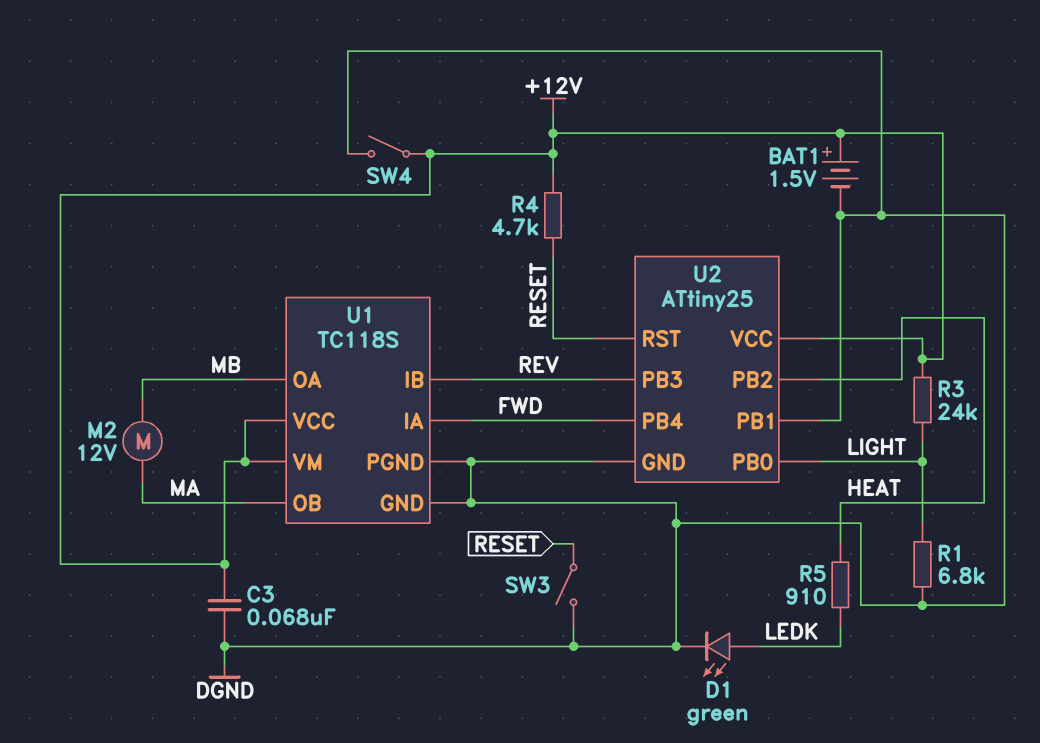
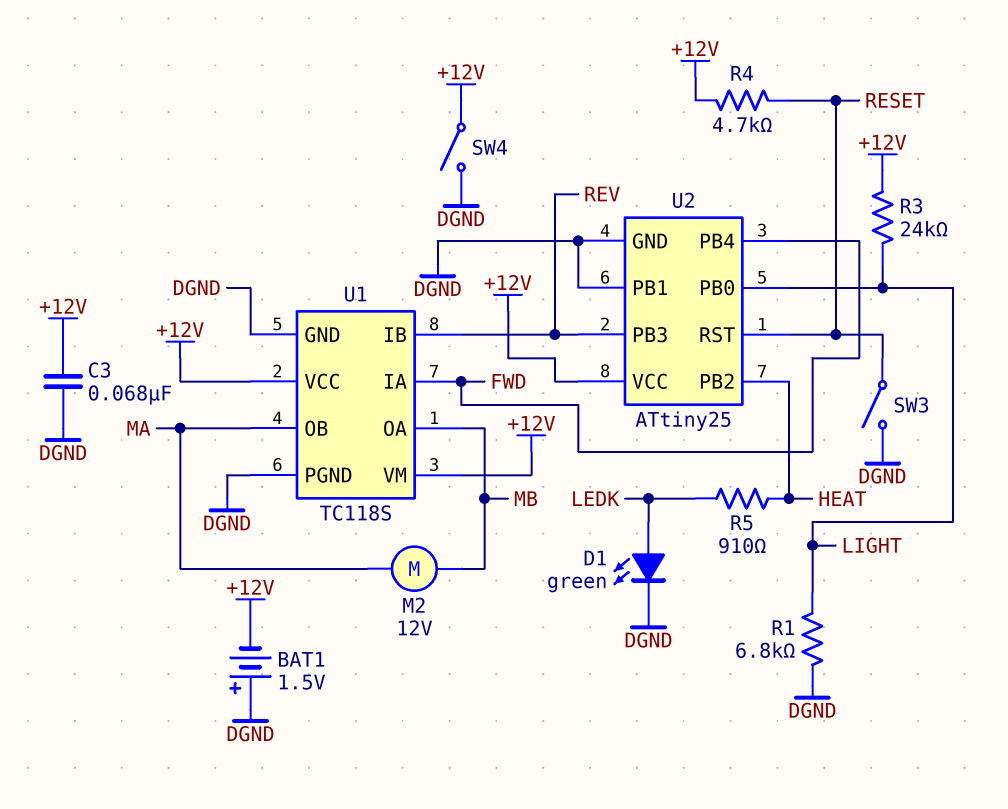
BAT1: 1.5V (plus +12V, minus DGND) -> 1.5V (plus DGND, minus +12V)

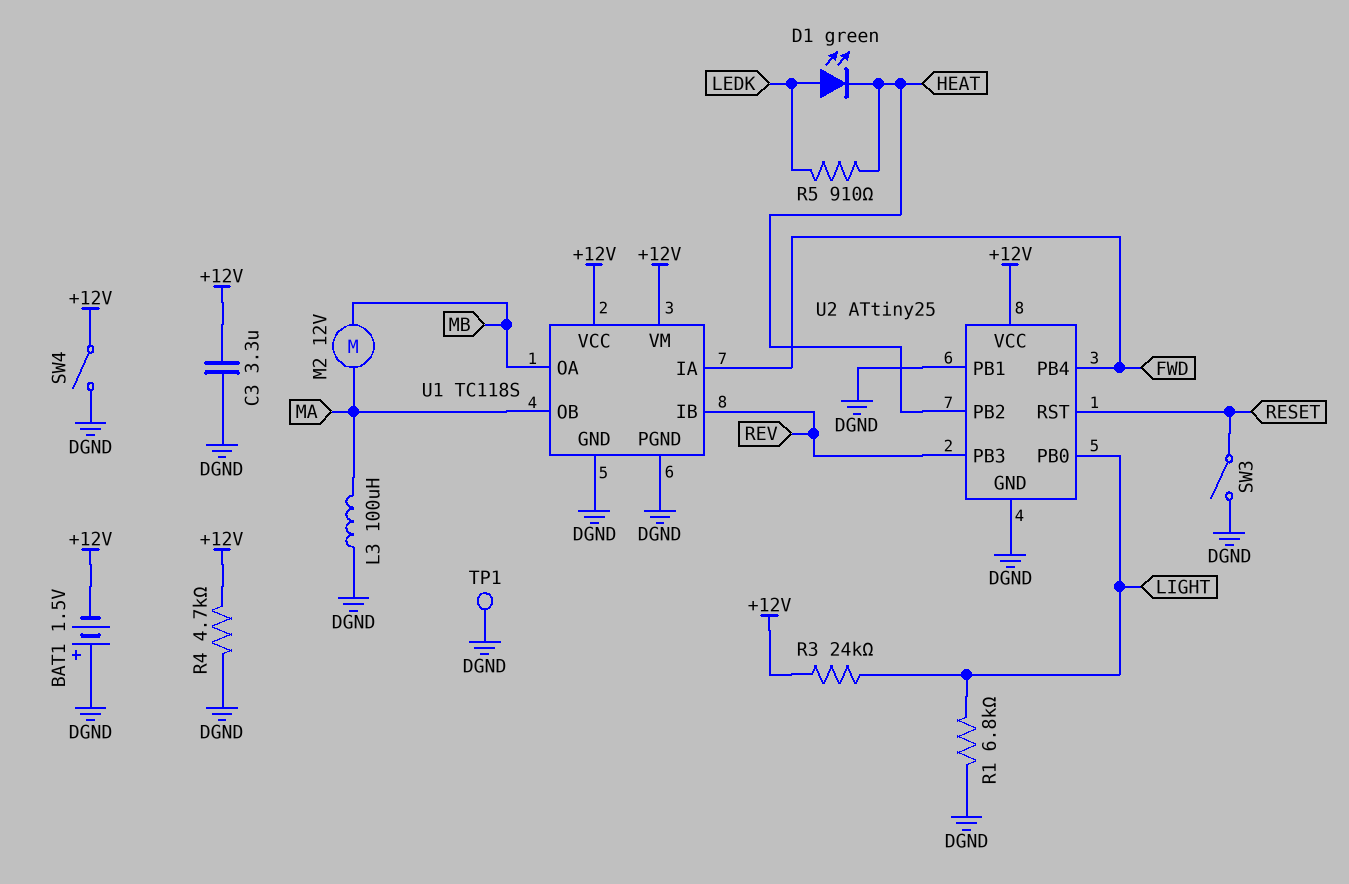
C3: 68nF (+12V, DGND) -> 3.3uF (+12V, DGND)
D1: LED green (A LEDK, K DGND) -> LED green (A LEDK, K HEAT)
L3: none -> 100uH (DGND, MA)
R4: 4.7k (+12V, RESET) -> 4.7k (+12V, DGND)
TP1: none -> test point (DGND)

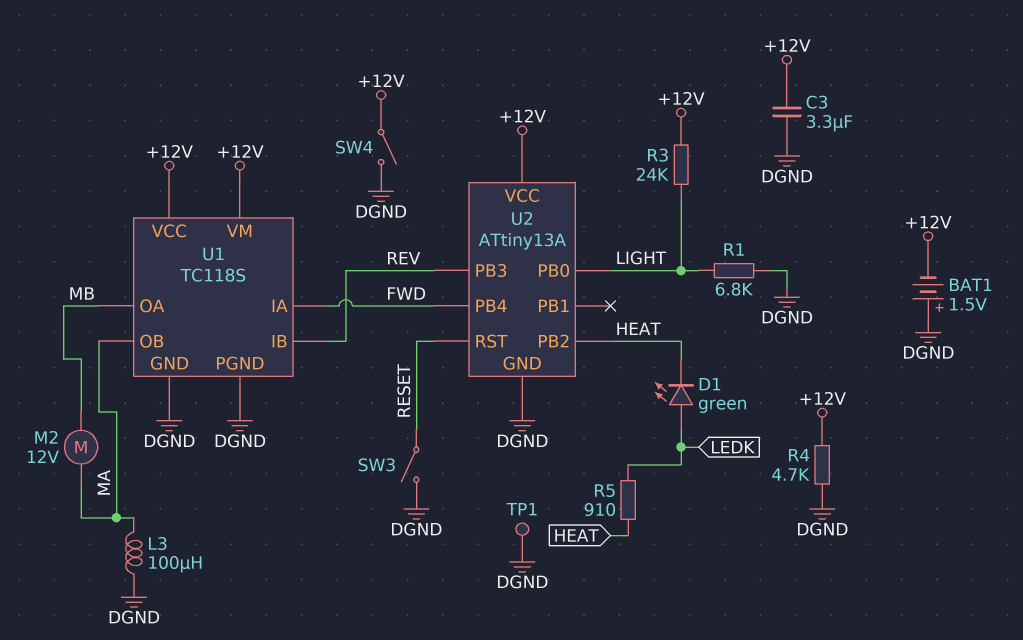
U2: ATtiny25 -> ATtiny13A
U2 pin PB1: DGND -> none

